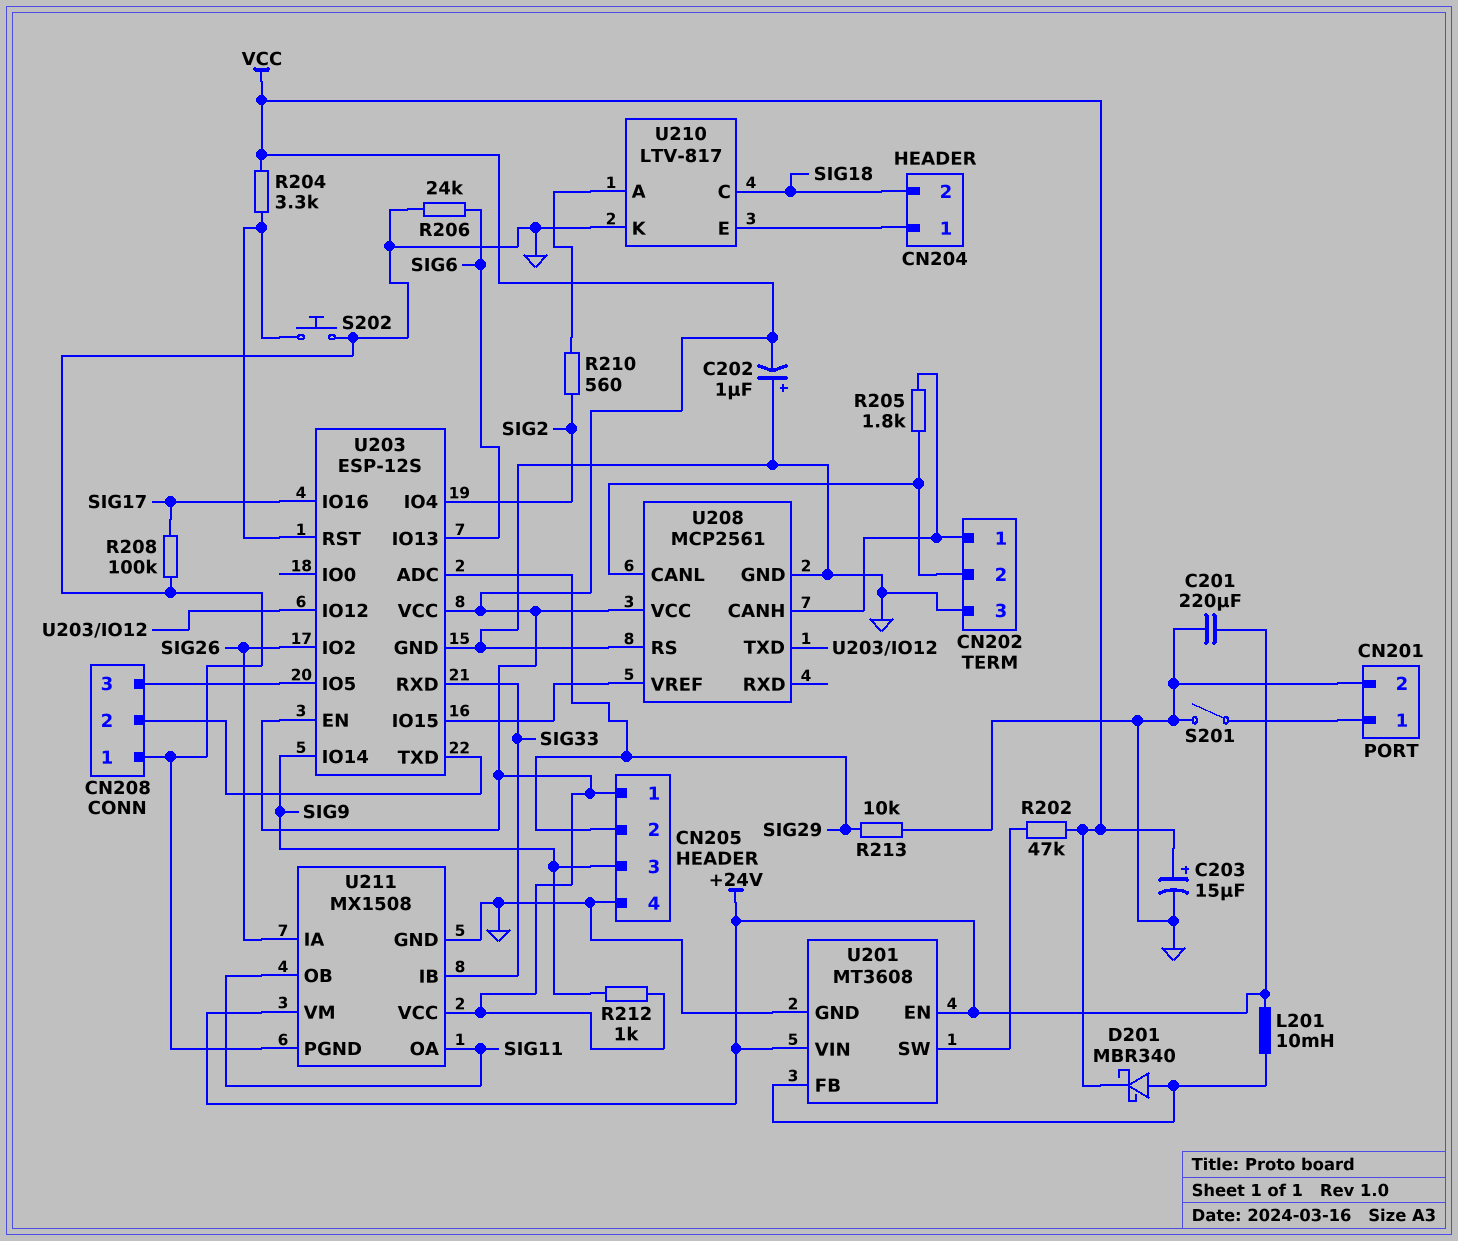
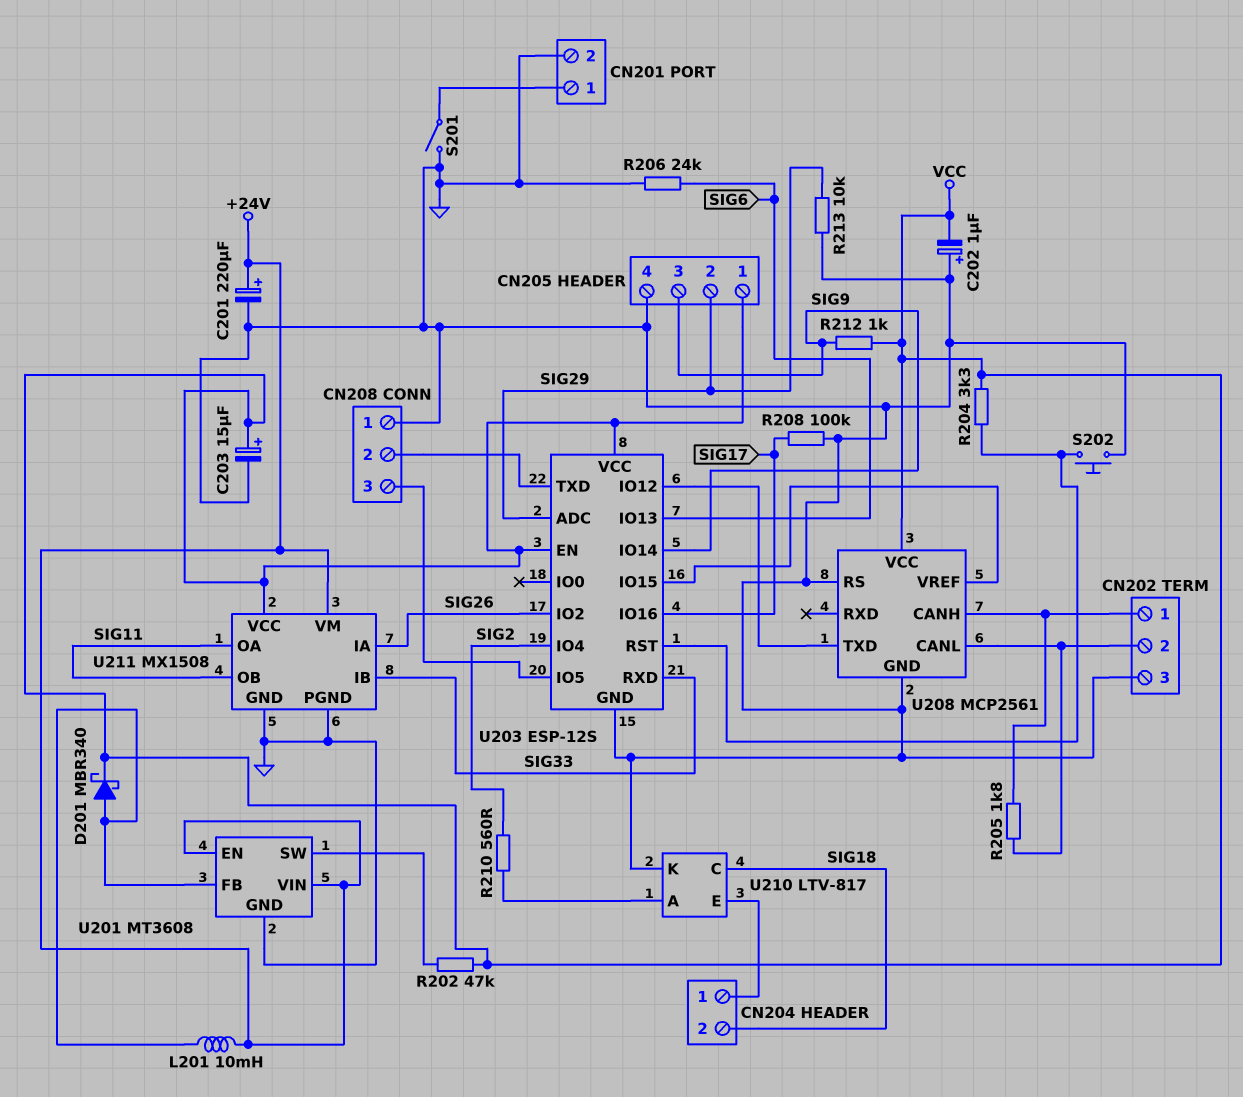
C201: 220uF (+24V, GND) -> 220uF (plus +24V, minus GND)

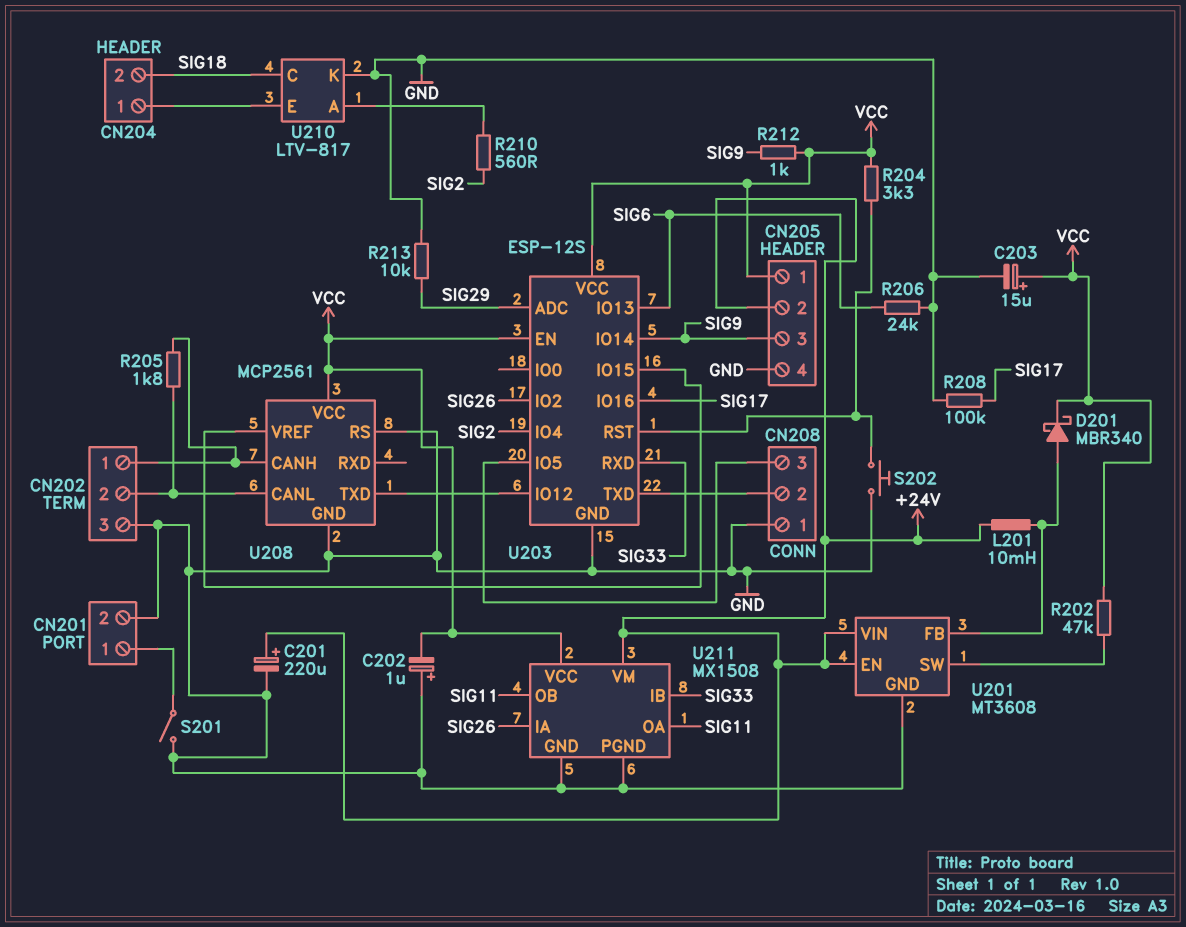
CN205 pin 2: SIG29 -> +24V

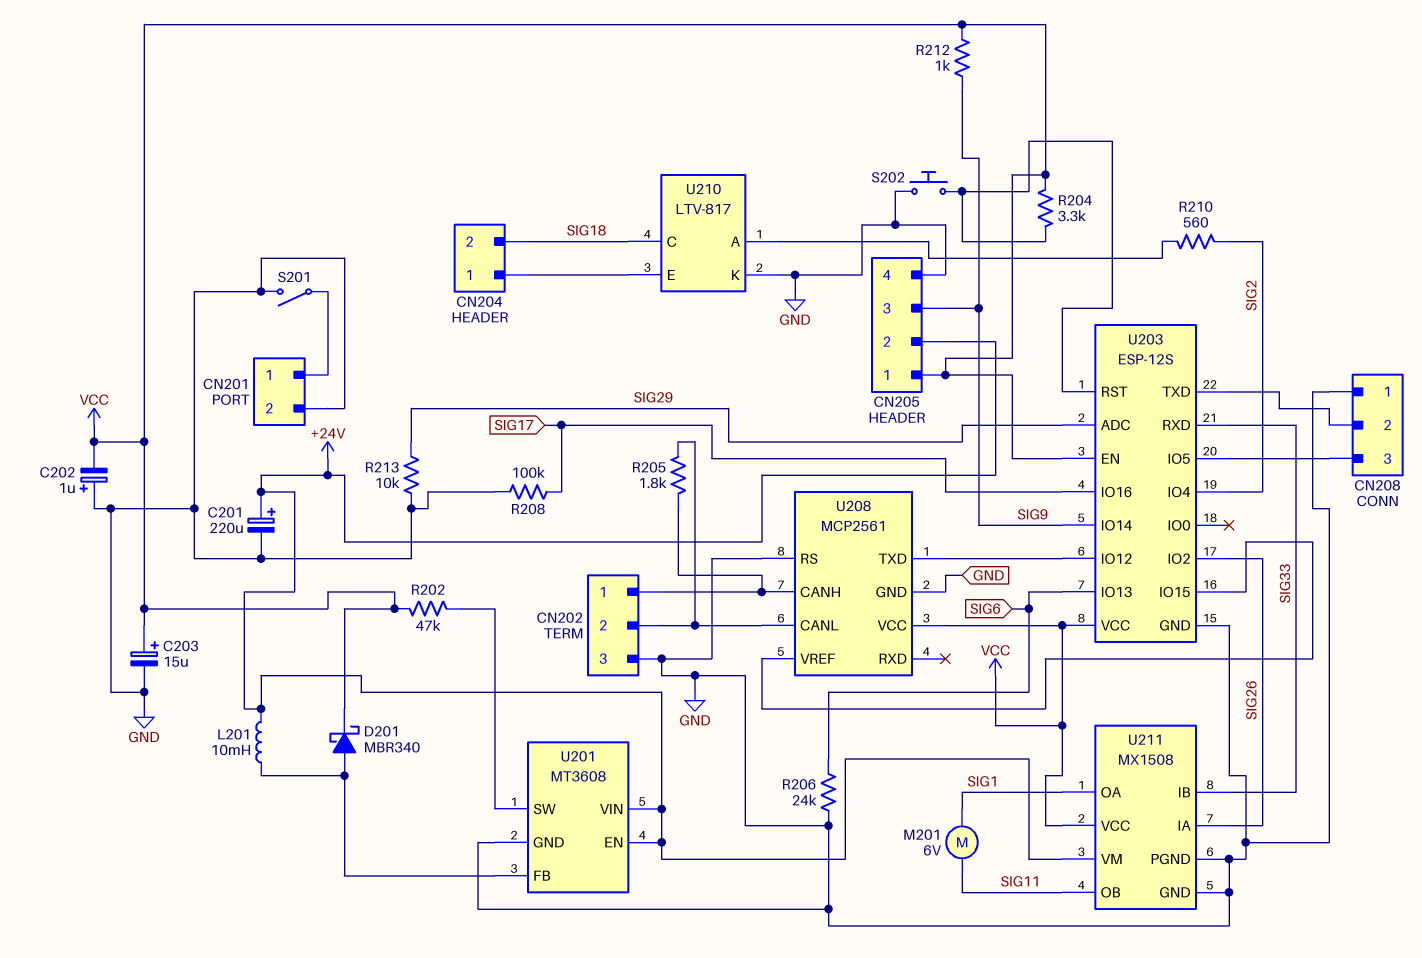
M201: none -> motor 6V (SIG1, SIG11)
U211 pin OA: SIG11 -> SIG1

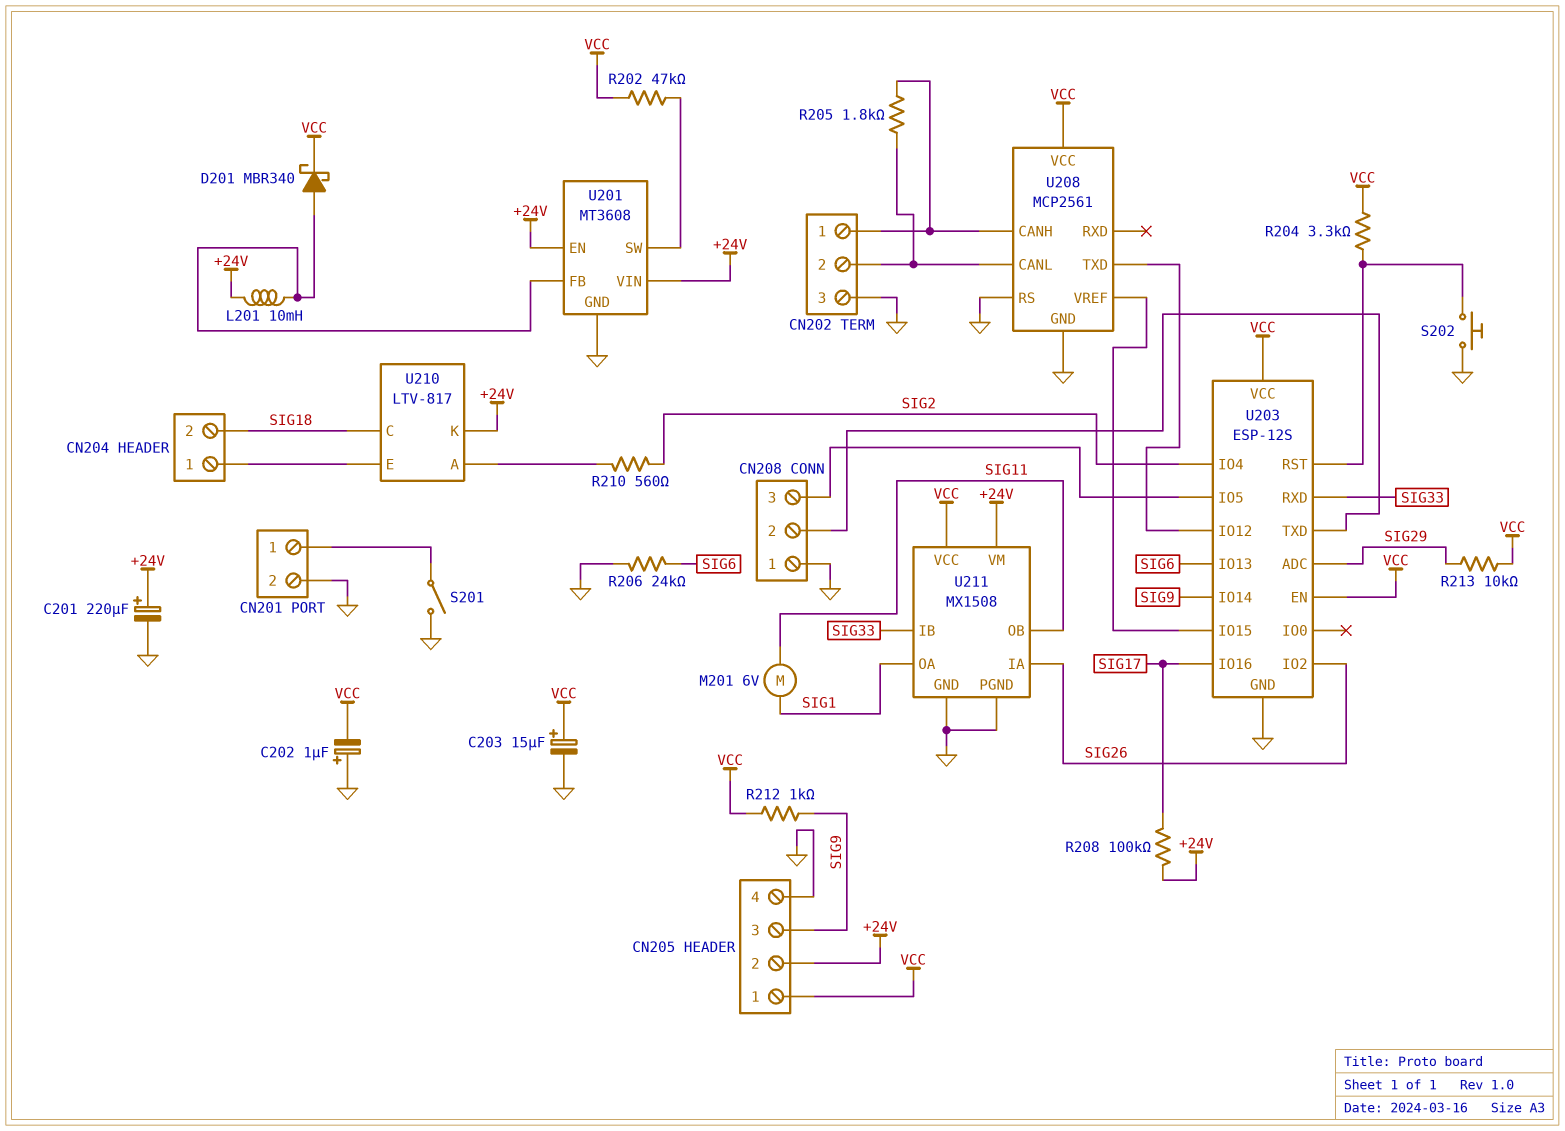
R208: 100k (GND, SIG17) -> 100k (+24V, SIG17)
R213: 10k (GND, SIG29) -> 10k (SIG29, VCC)
U210 pin K: GND -> +24V

